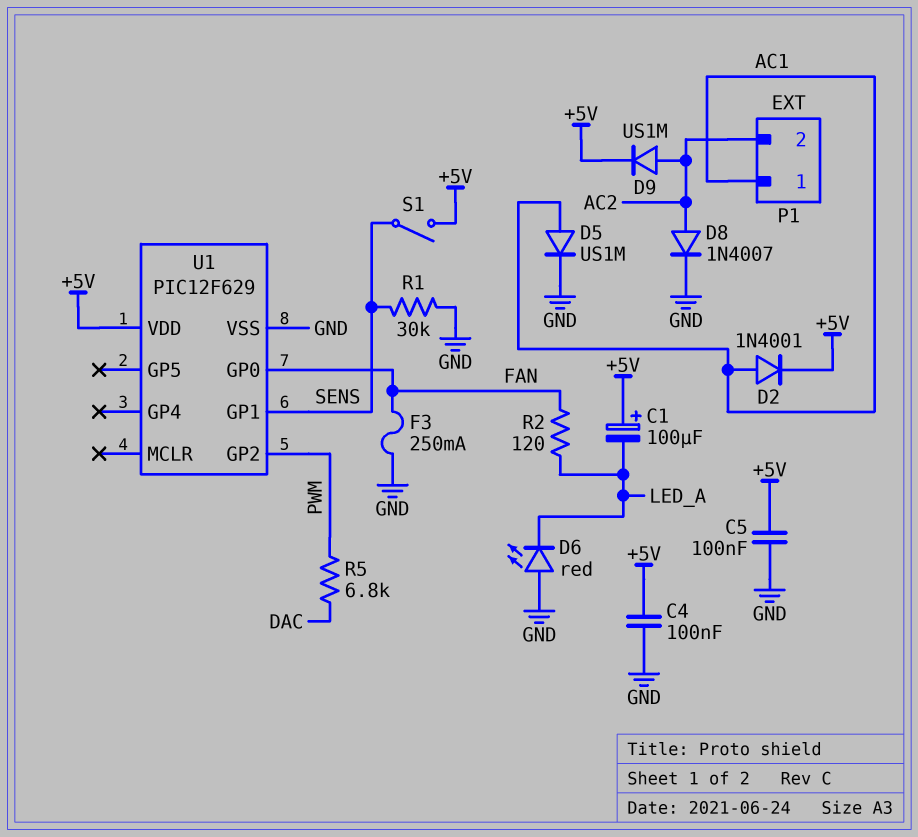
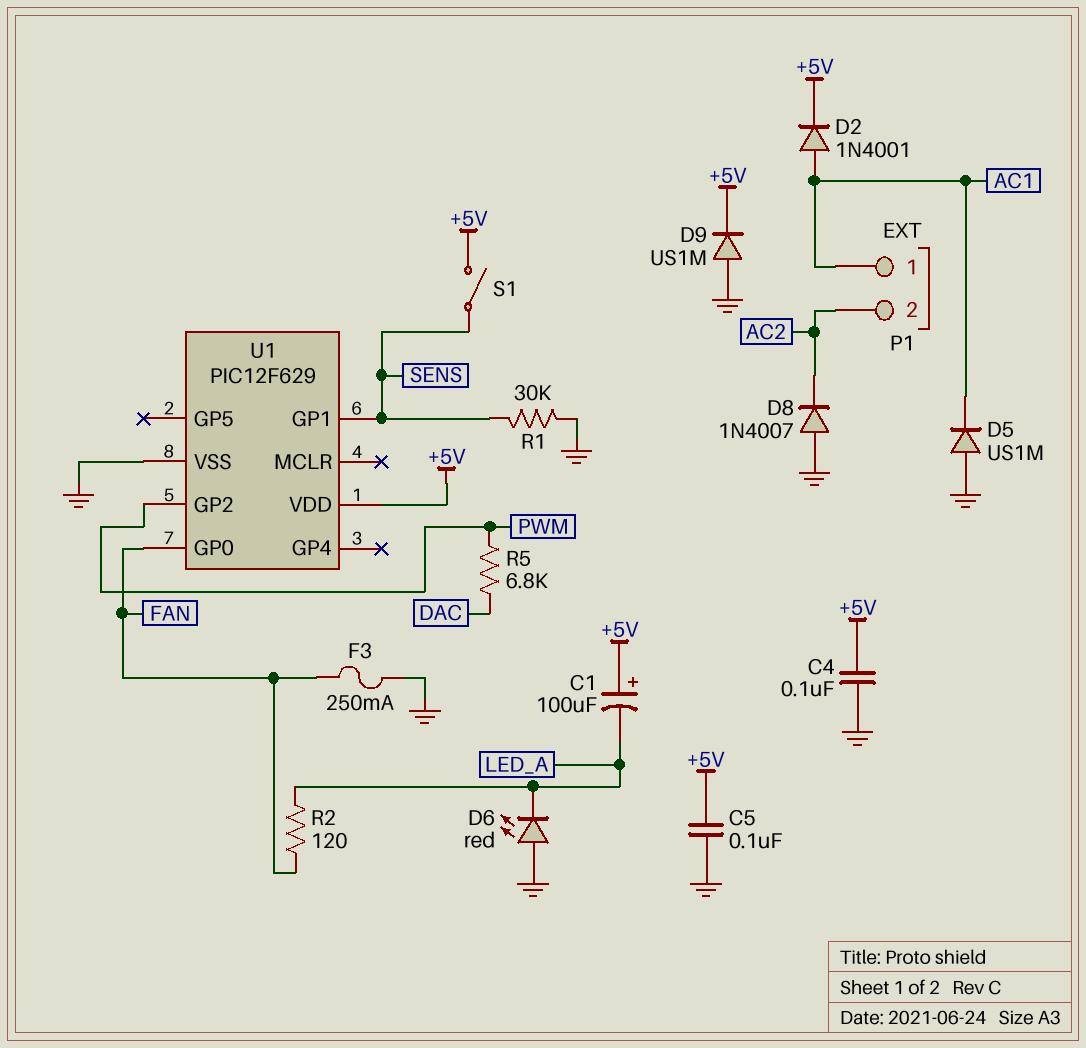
D5: diode US1M (A AC1, K GND) -> diode US1M (A GND, K AC1)
D8: diode 1N4007 (A AC2, K GND) -> diode 1N4007 (A GND, K AC2)
D9: diode US1M (A AC2, K +5V) -> diode US1M (A GND, K +5V)

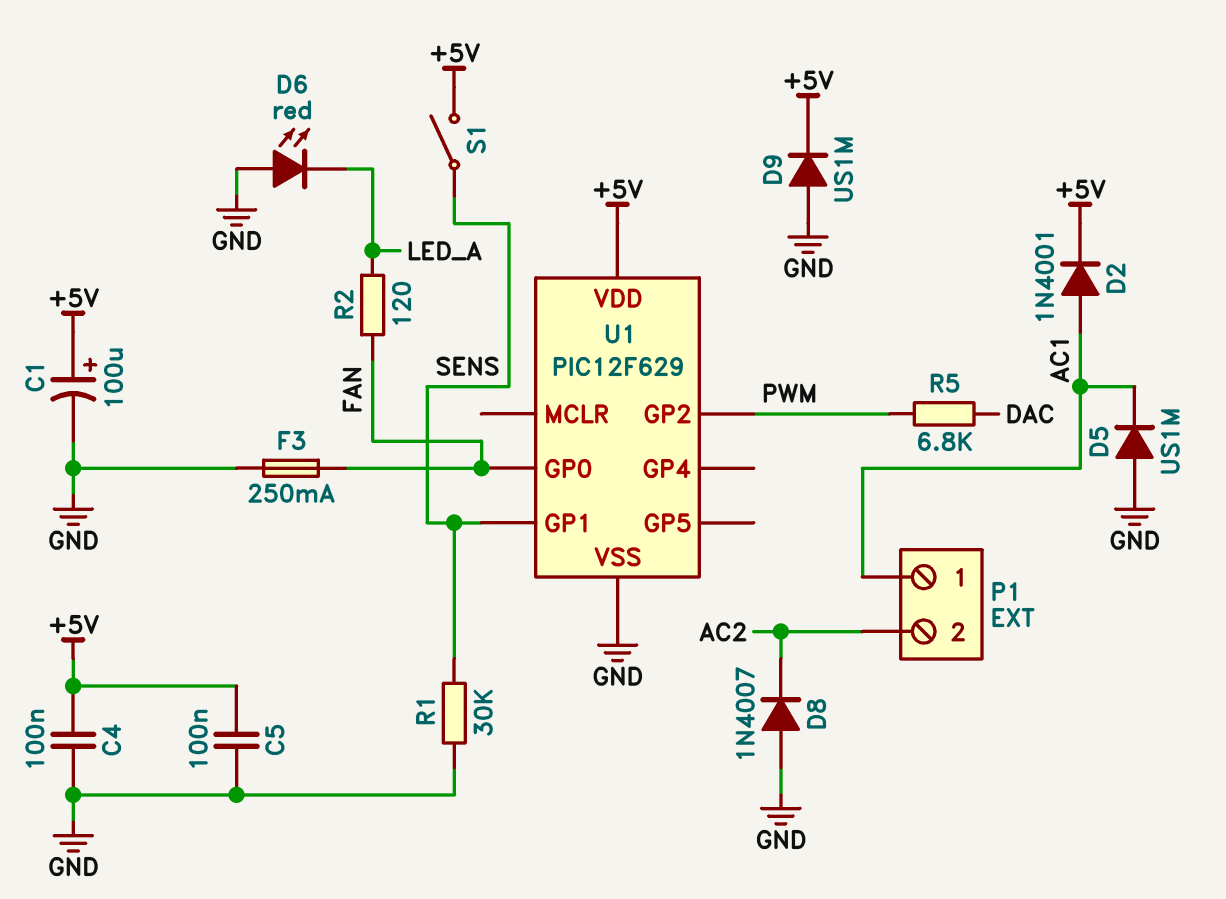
C1: 100uF (plus +5V, minus LED_A) -> 100uF (plus +5V, minus GND)

